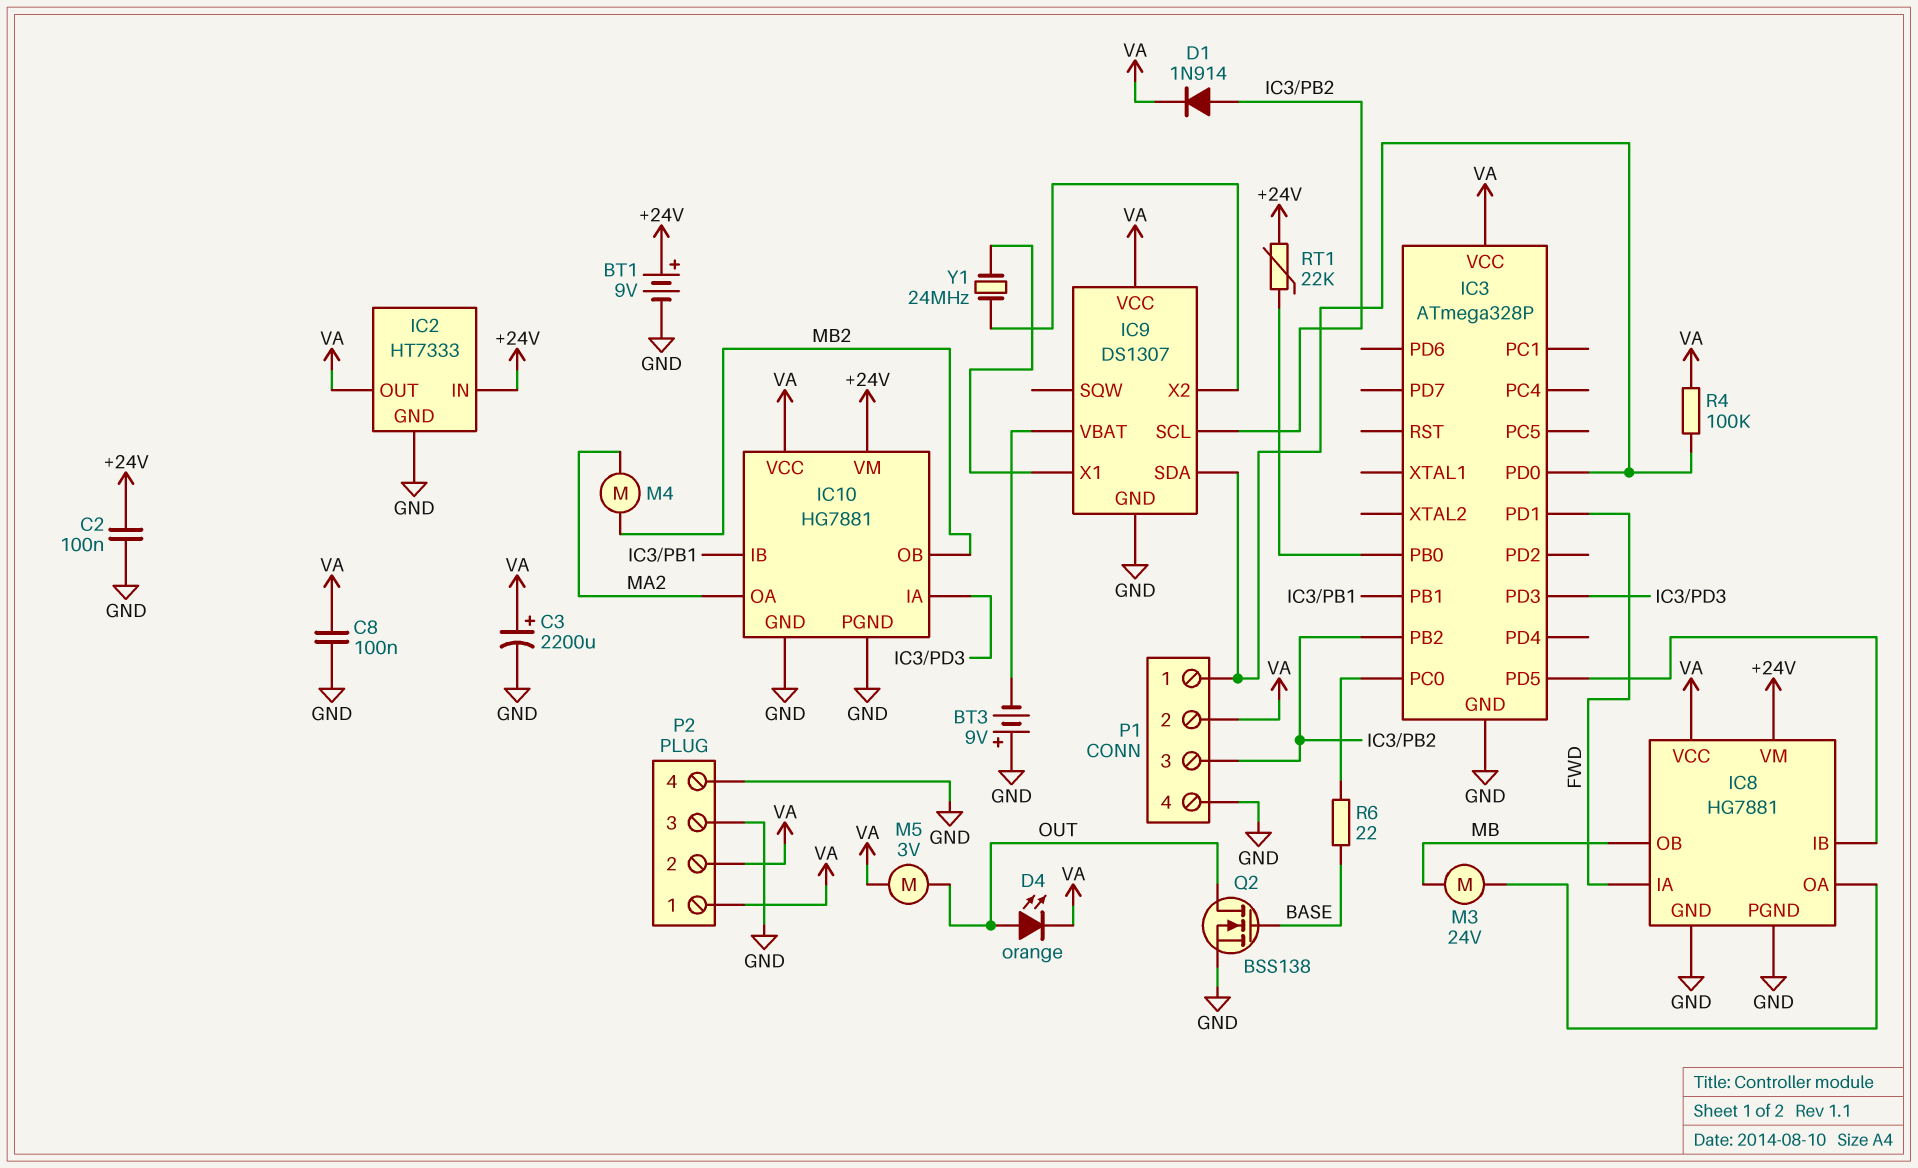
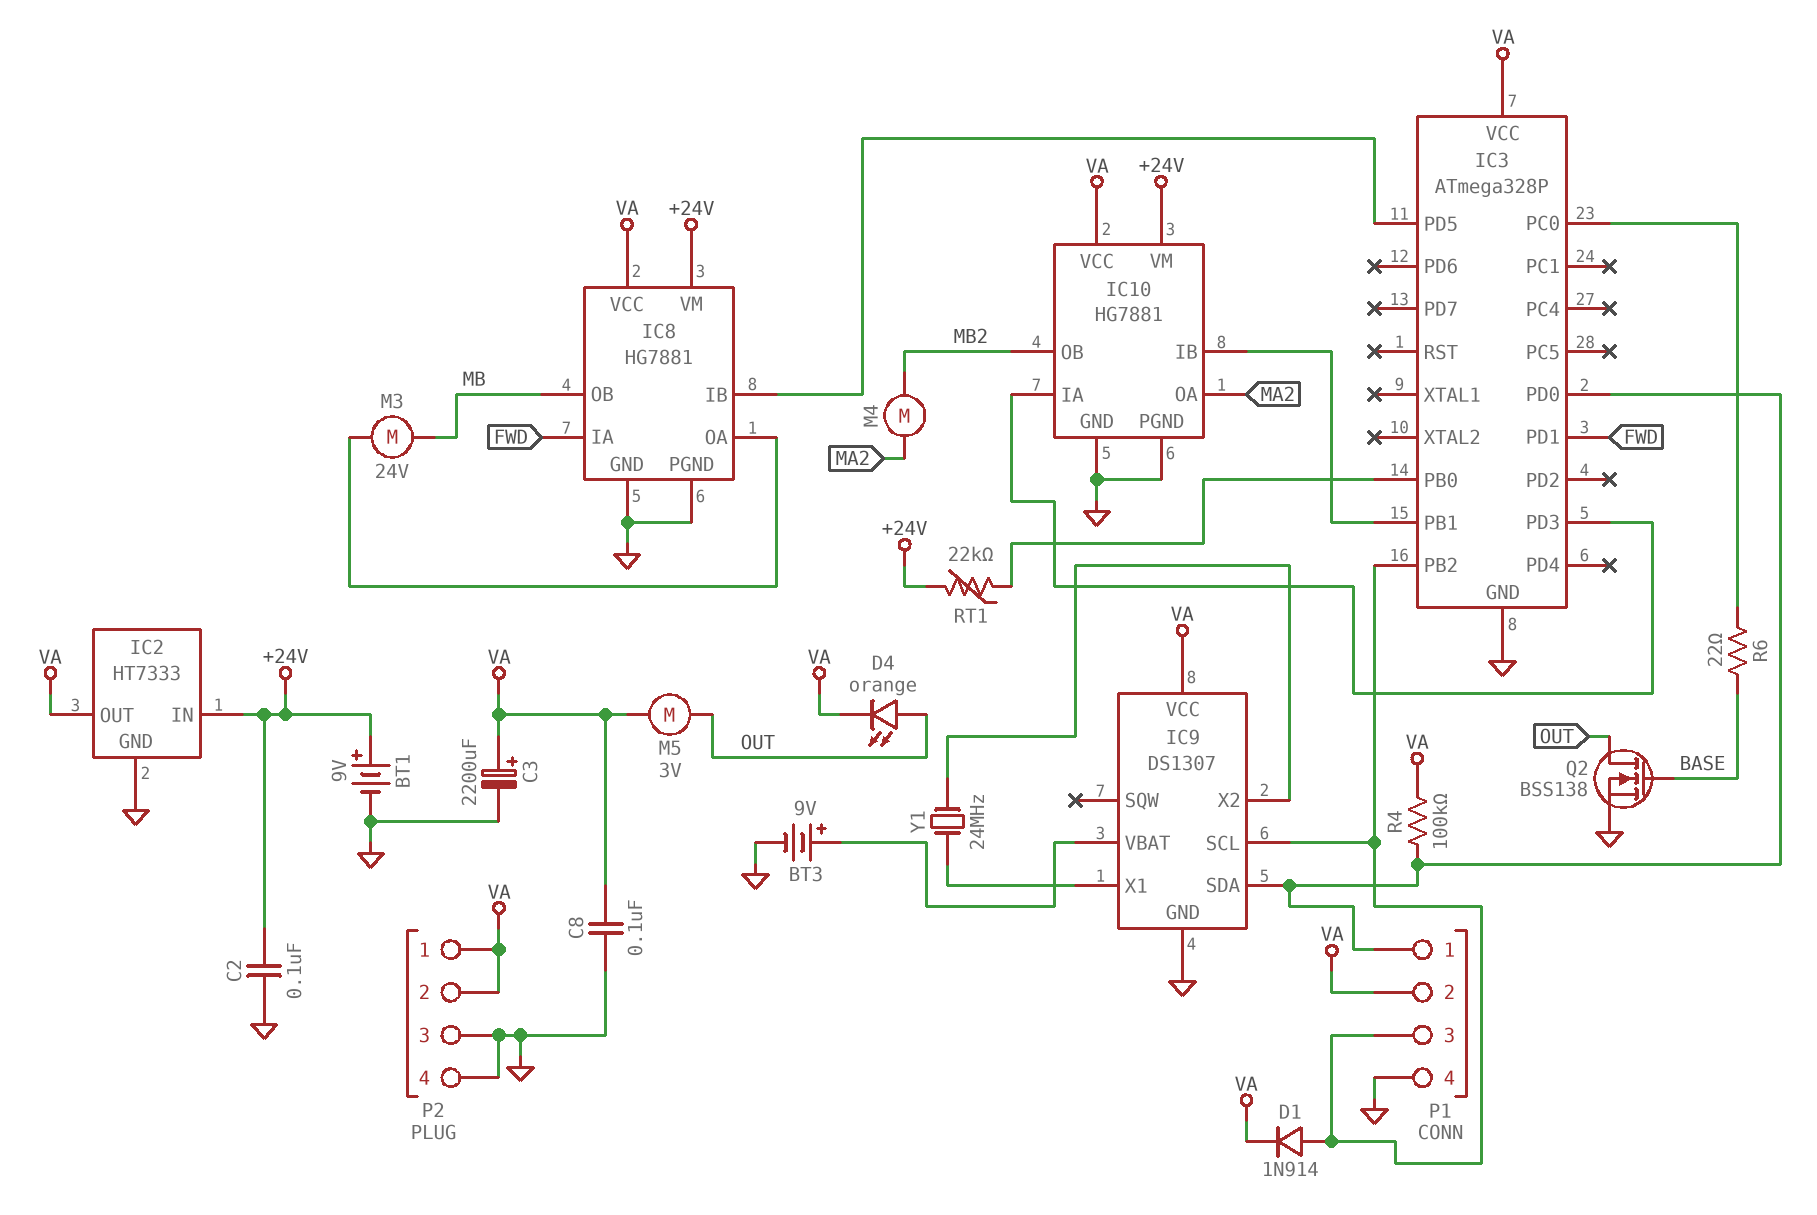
BT3: 9V (plus GND, minus IC9/VBAT) -> 9V (plus IC9/VBAT, minus GND)

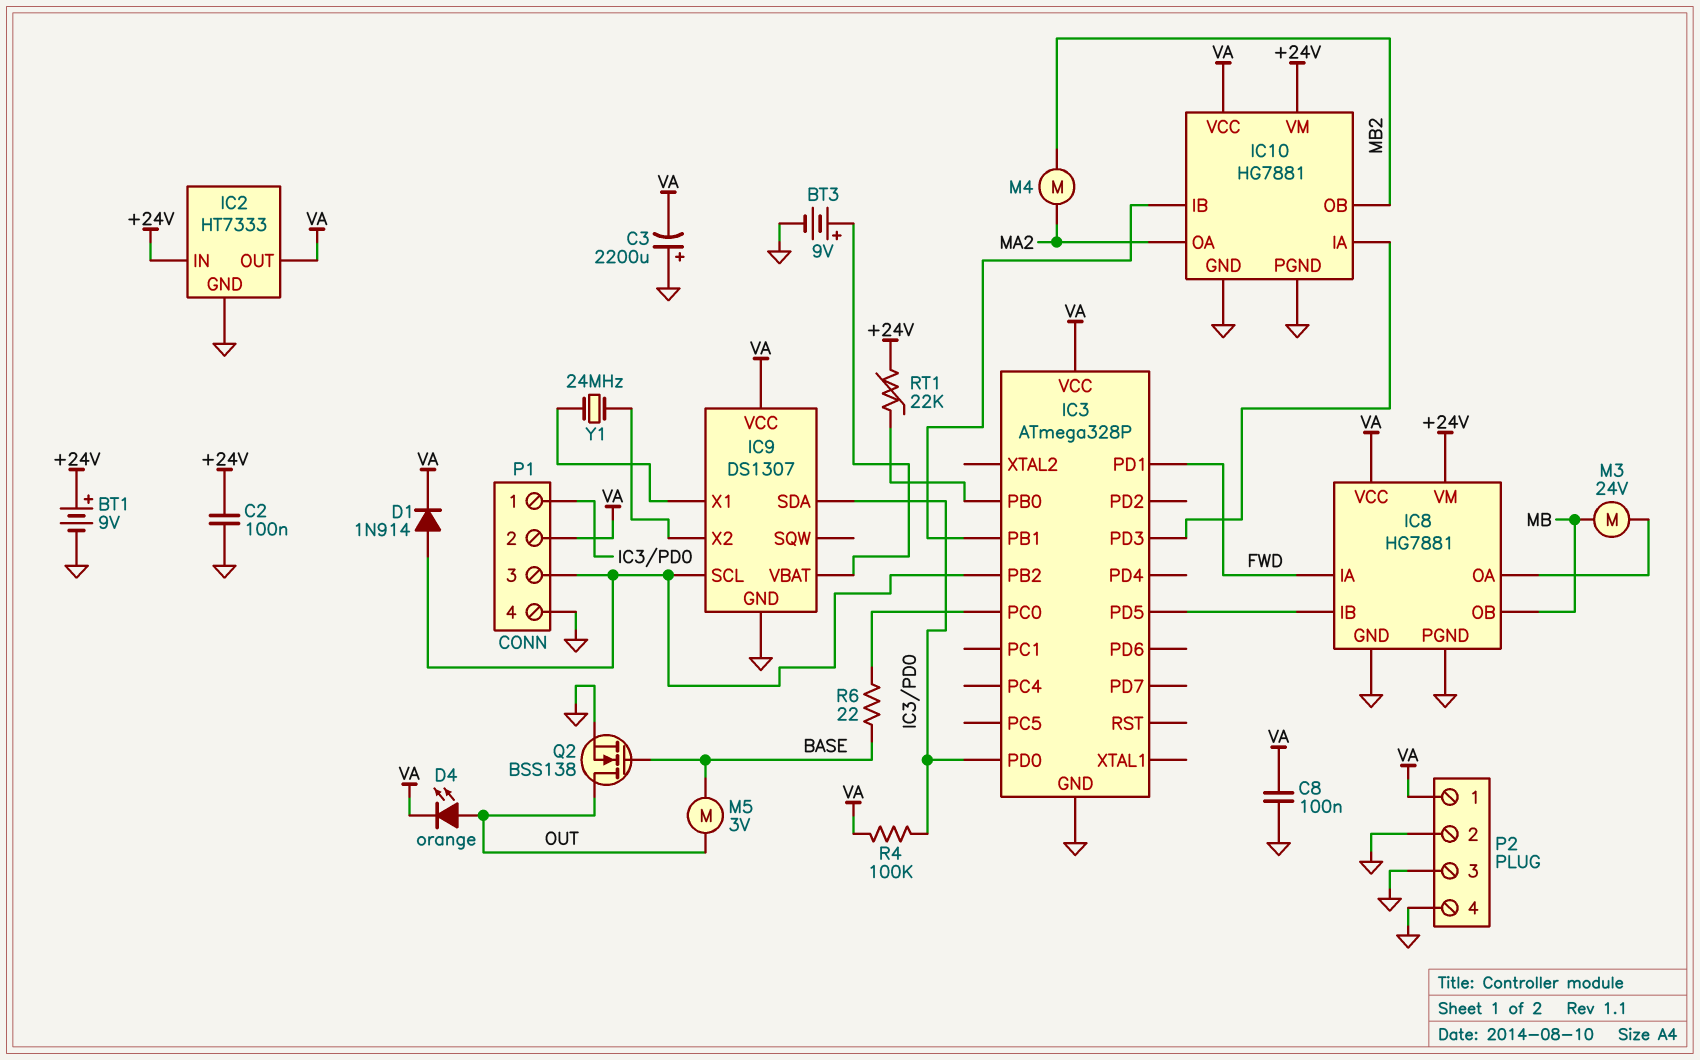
C3: 2200uF (plus VA, minus GND) -> 2200uF (plus GND, minus VA)
M5: motor 3V (OUT, VA) -> motor 3V (BASE, OUT)
P2 pin 2: VA -> GND

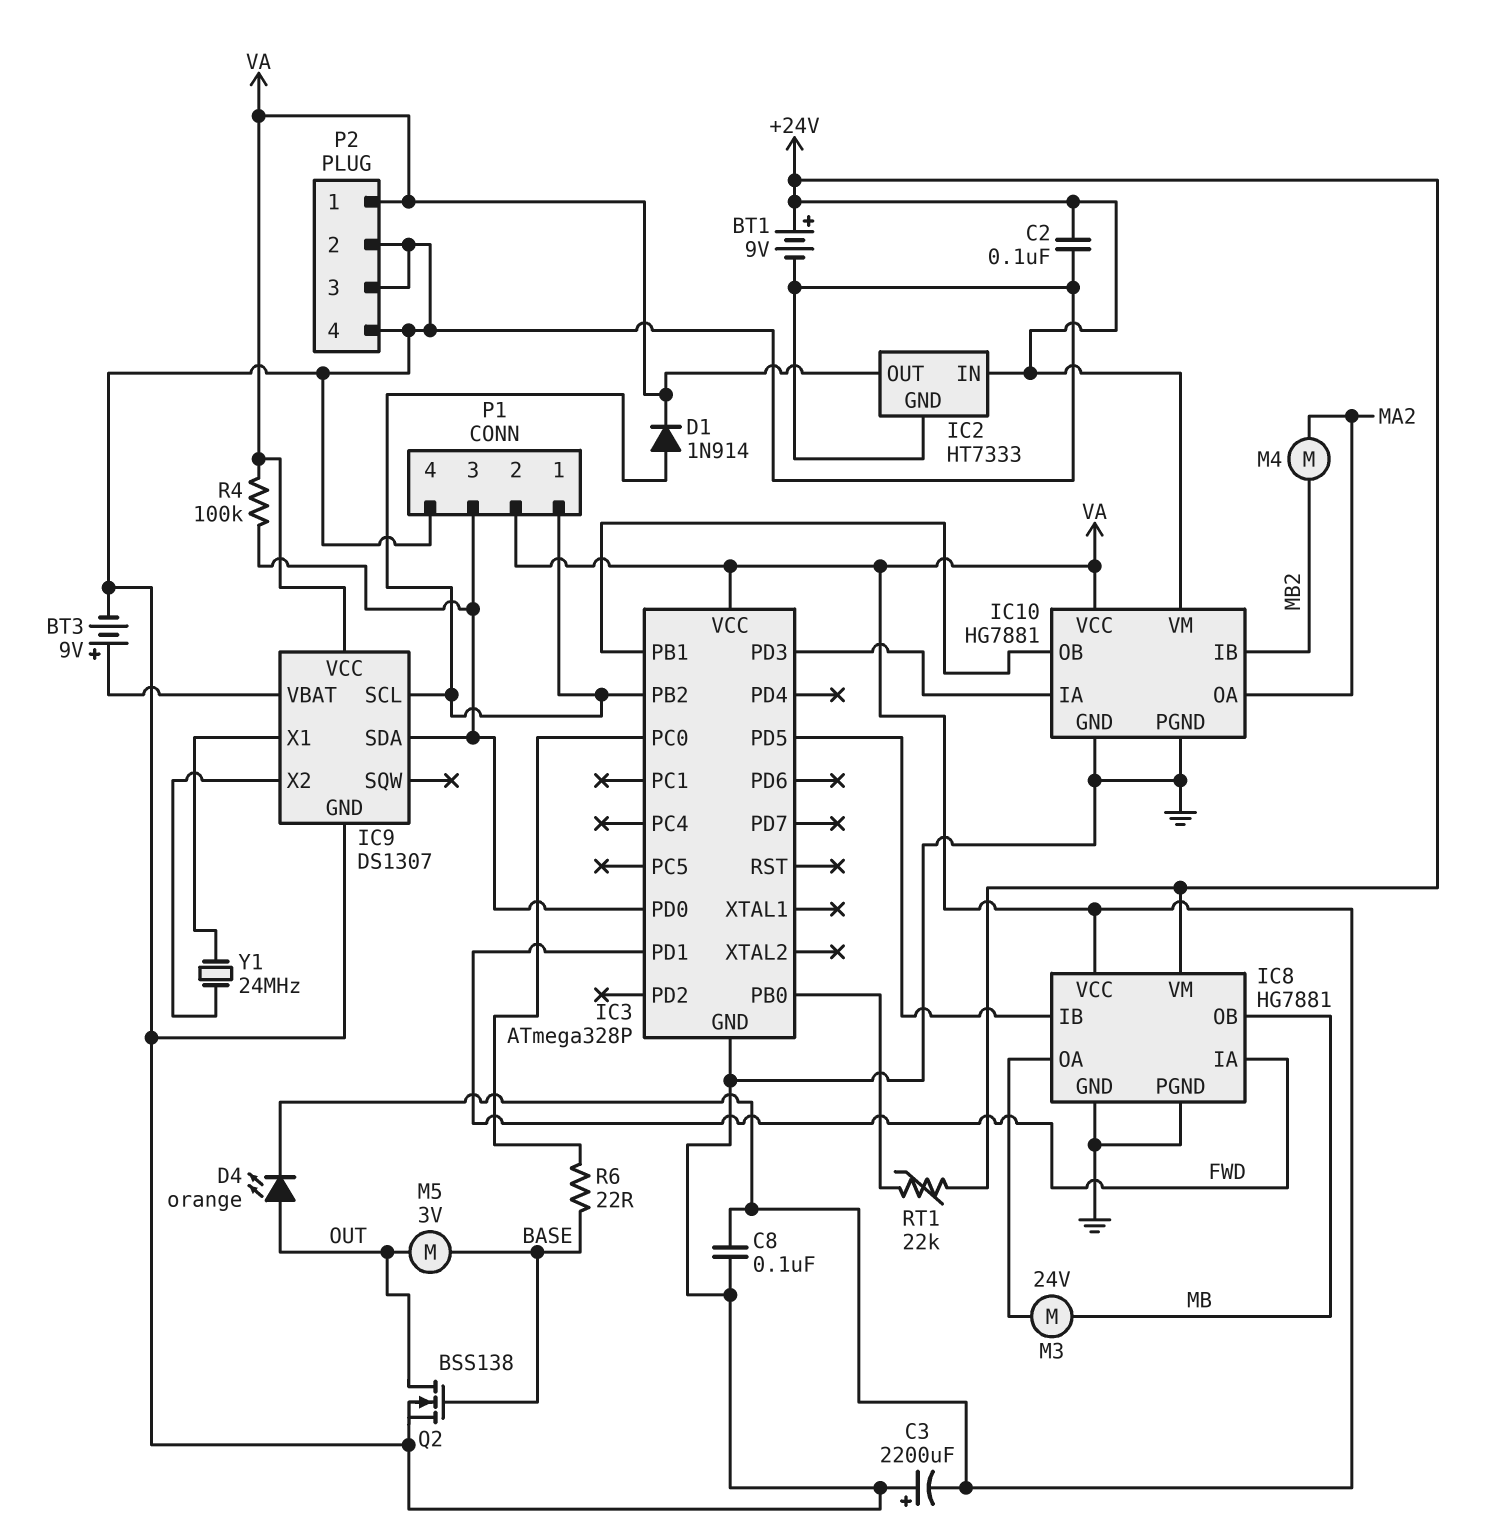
IC10 pin IB: IC3/PB1 -> MB2
IC10 pin OB: MB2 -> IC3/PB1
P1 pin 1: IC3/PD0 -> IC3/PB2
P1 pin 3: IC3/PB2 -> IC3/PD0

